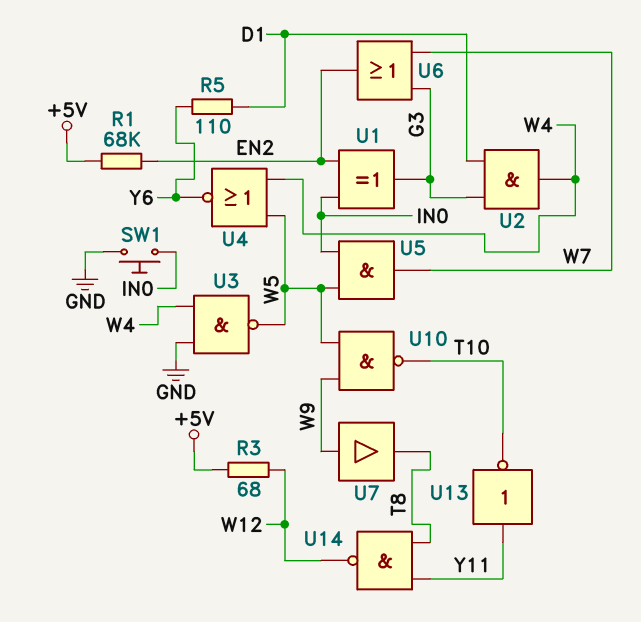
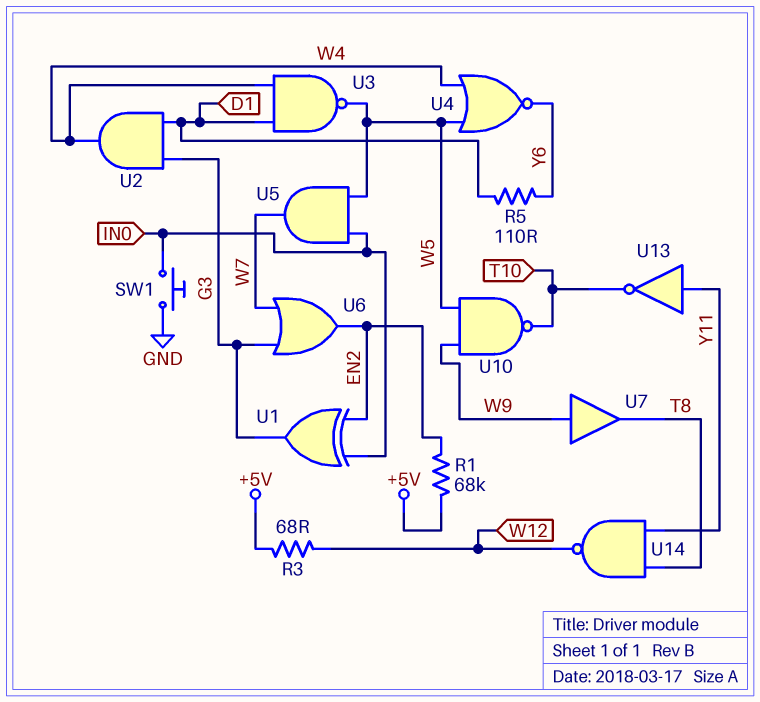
U3: NAND (in GND, in W4, out W5) -> NAND (in D1, in W4, out W5)

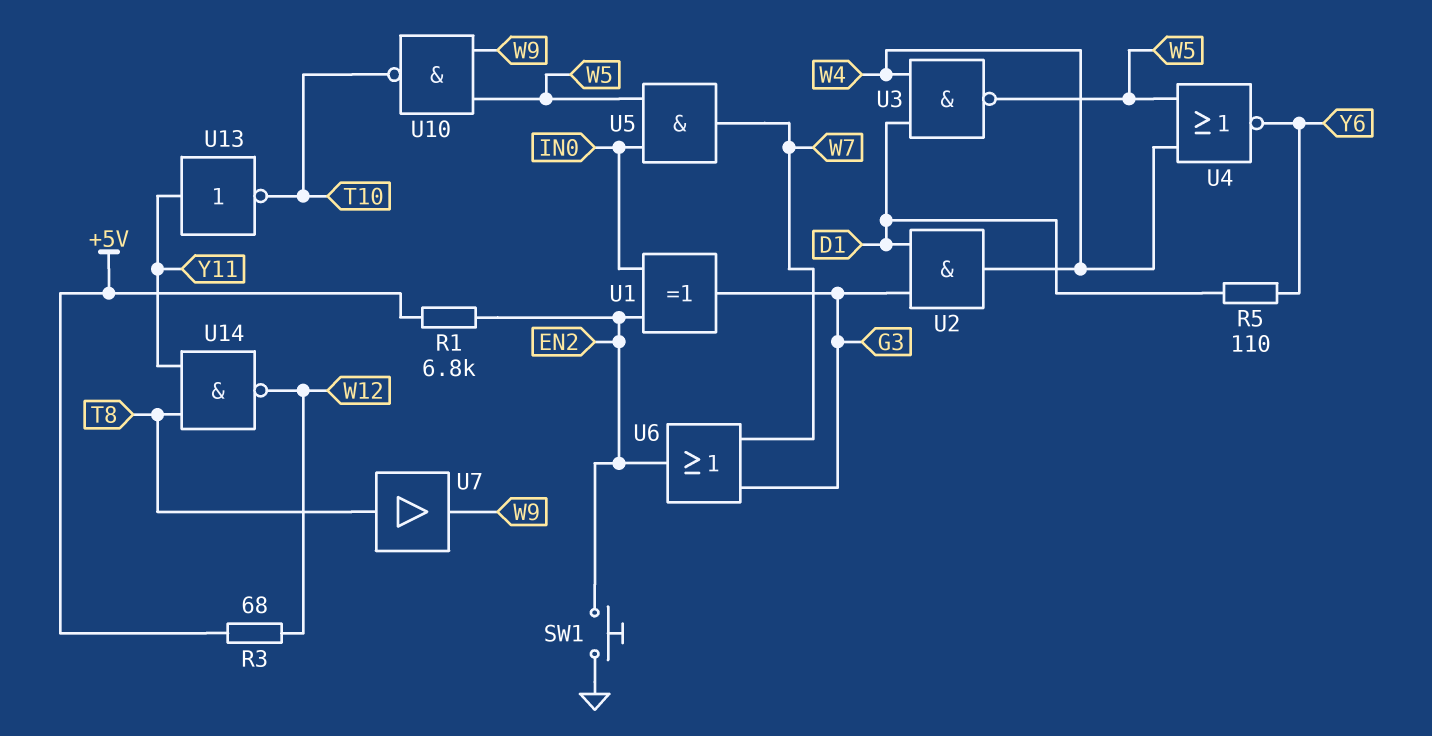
R1: 68k (+5V, EN2) -> 6.8k (+5V, EN2)
SW1: button (GND, IN0) -> button (EN2, GND)
U7: buffer (in W9, out T8) -> buffer (in T8, out W9)

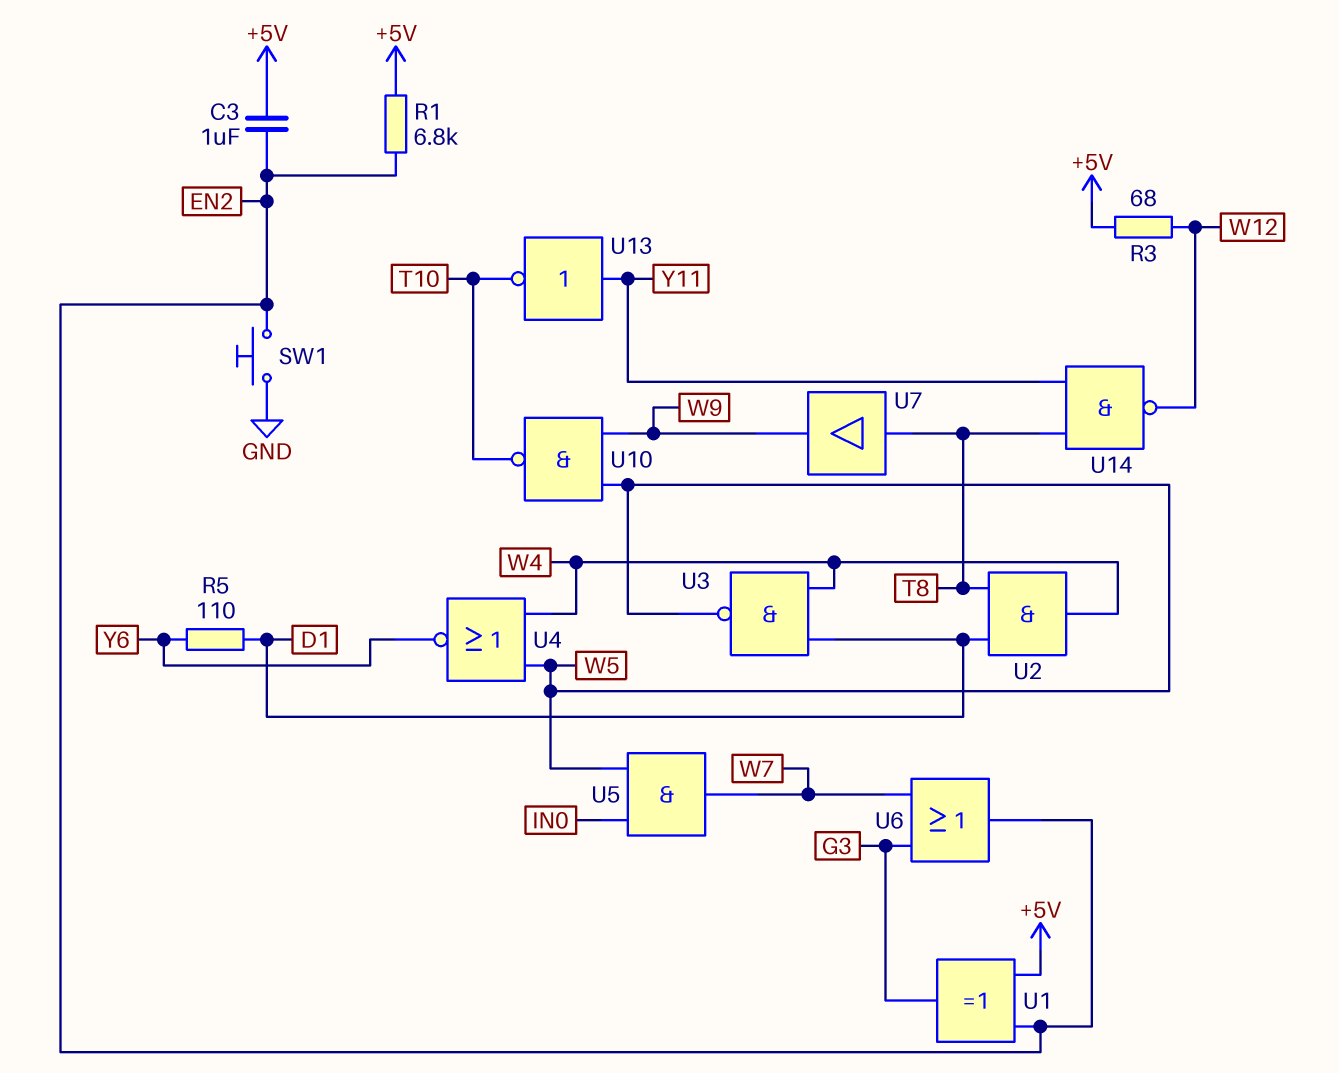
C3: none -> 1uF (+5V, EN2)
U1: XOR (in EN2, in IN0, out G3) -> XOR (in +5V, in EN2, out G3)
U2: AND (in D1, in G3, out W4) -> AND (in D1, in T8, out W4)

